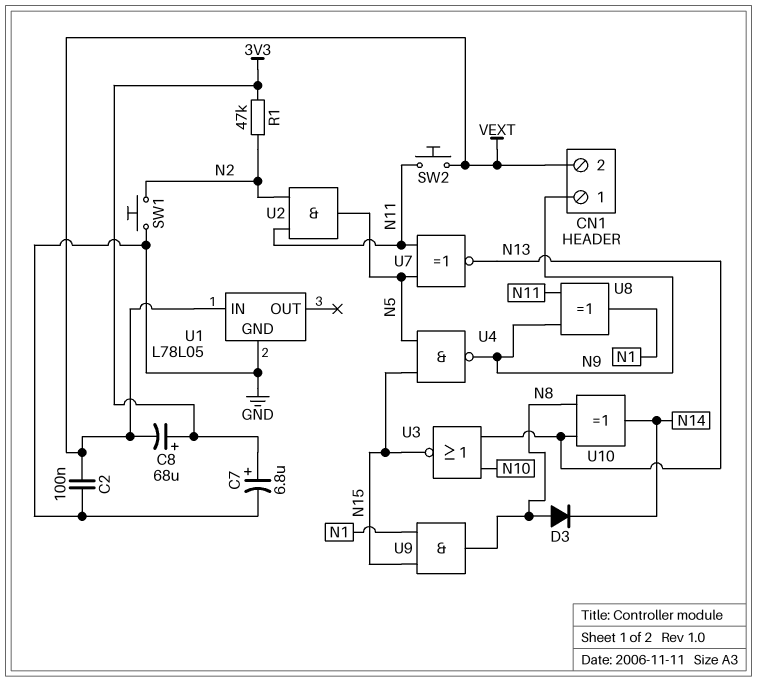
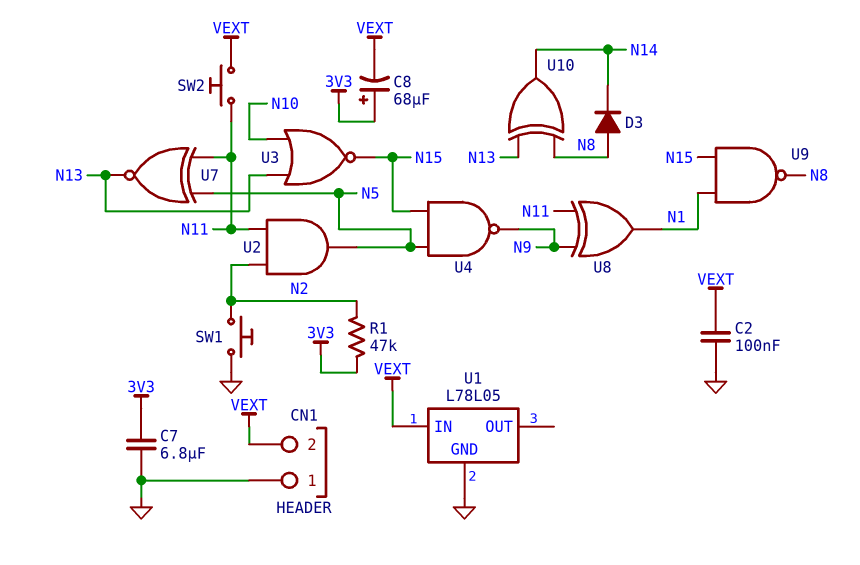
C7: 6.8uF (plus 3V3, minus GND) -> 6.8uF (3V3, GND)
CN1 pin 1: N9 -> GND
U9: AND (in N1, in N15, out N8) -> NAND (in N1, in N15, out N8)

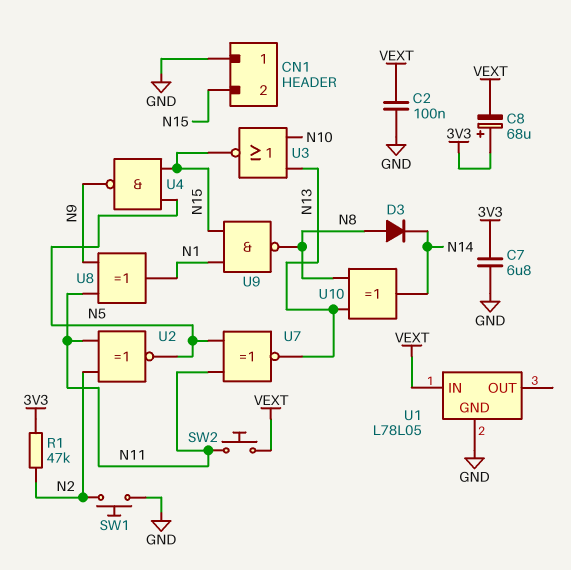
CN1 pin 2: VEXT -> N15
U2: AND (in N2, in N11, out N5) -> XNOR (in N2, in N11, out N5)

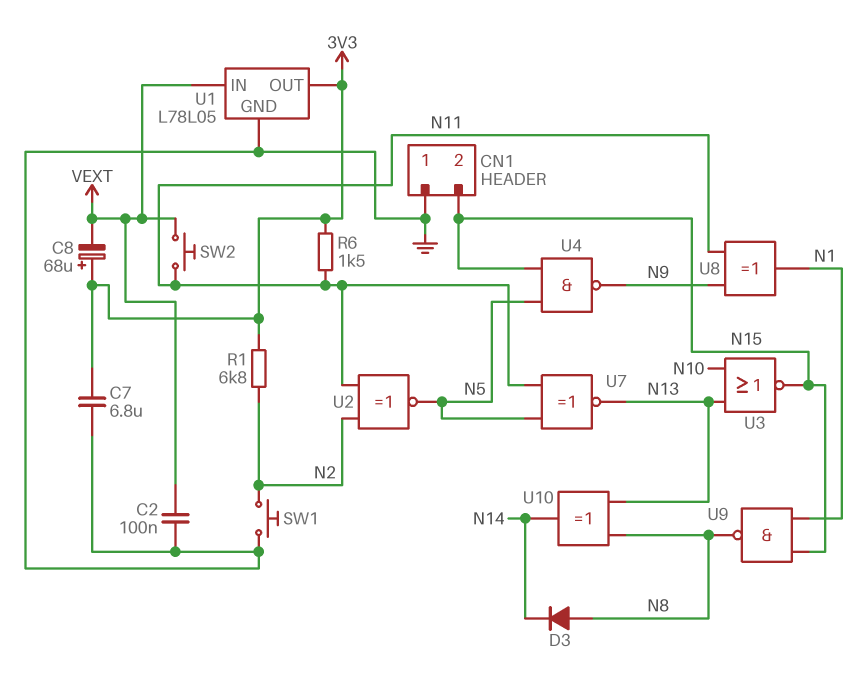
R1: 47k (3V3, N2) -> 6.8k (3V3, N2)
R6: none -> 1.5k (3V3, N11)
U1 pin OUT: none -> 3V3

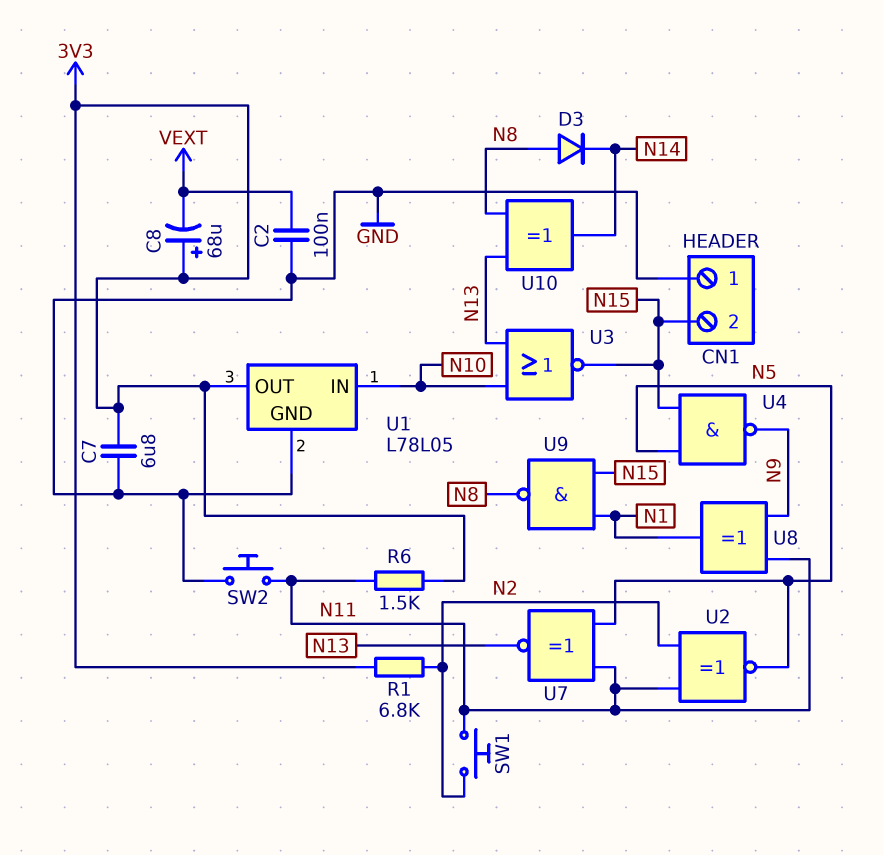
SW1: button (GND, N2) -> button (N2, N11)
SW2: button (N11, VEXT) -> button (GND, N11)
U1 pin IN: VEXT -> N10

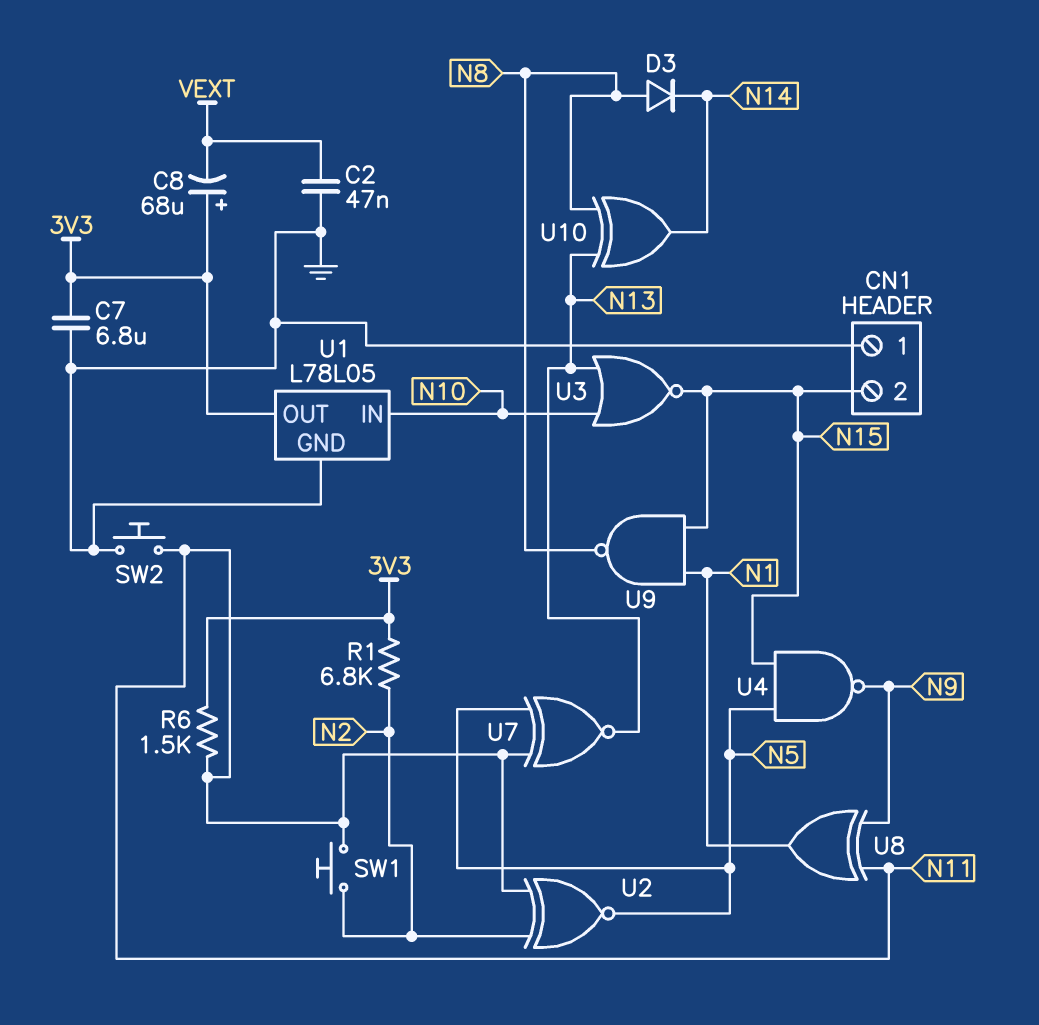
C2: 100nF (GND, VEXT) -> 47nF (GND, VEXT)

